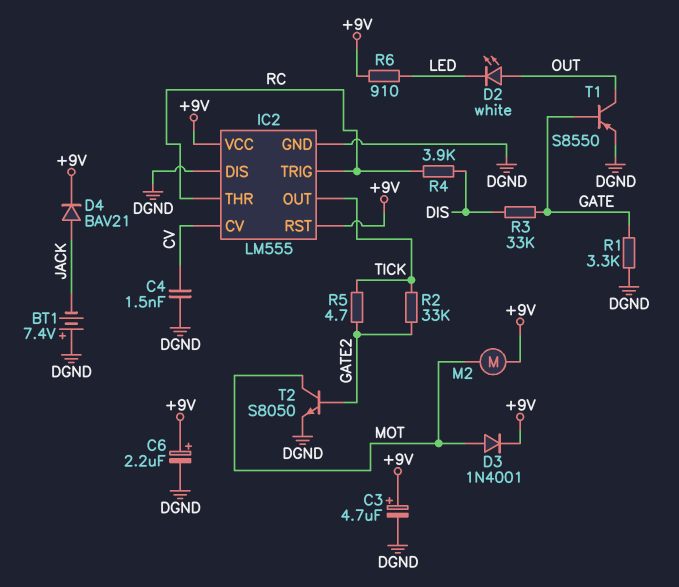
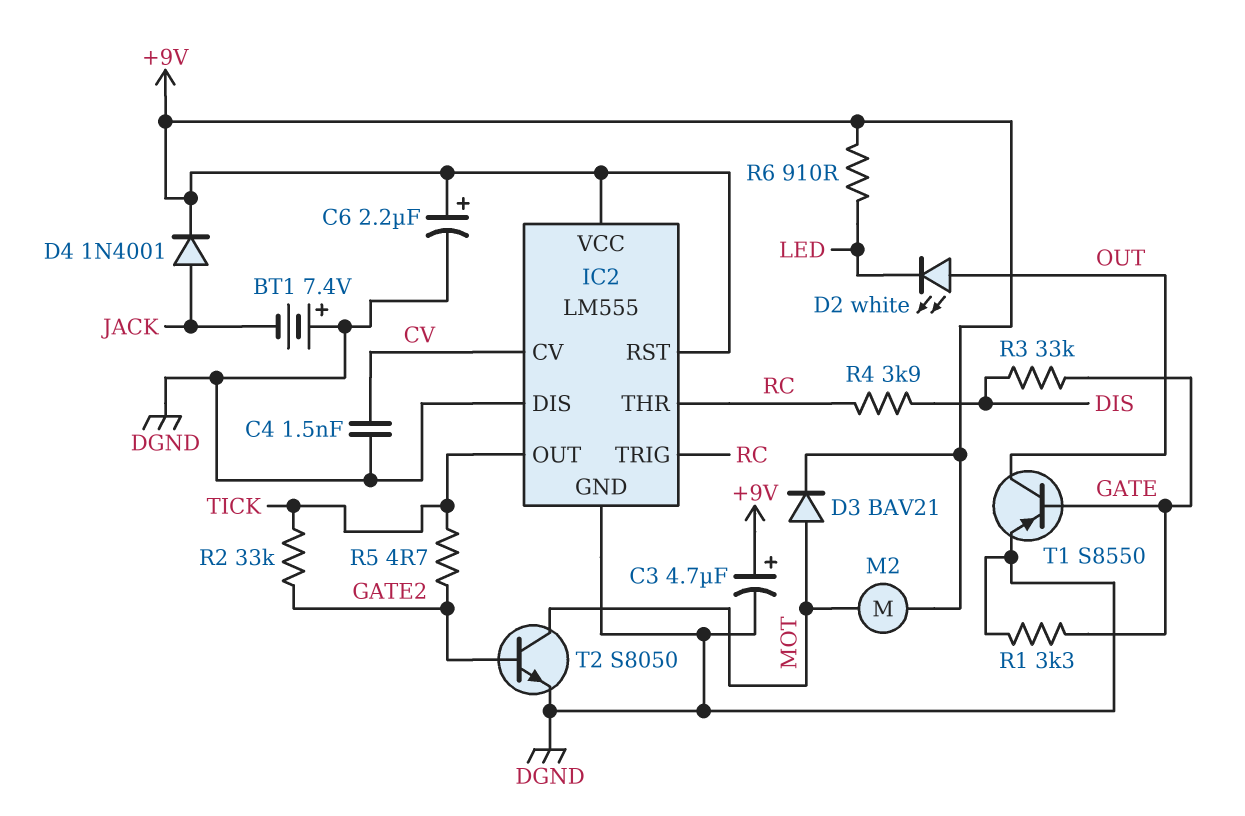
D3: diode 1N4001 (A MOT, K +9V) -> diode BAV21 (A MOT, K +9V)
D4: diode BAV21 (A JACK, K +9V) -> diode 1N4001 (A JACK, K +9V)

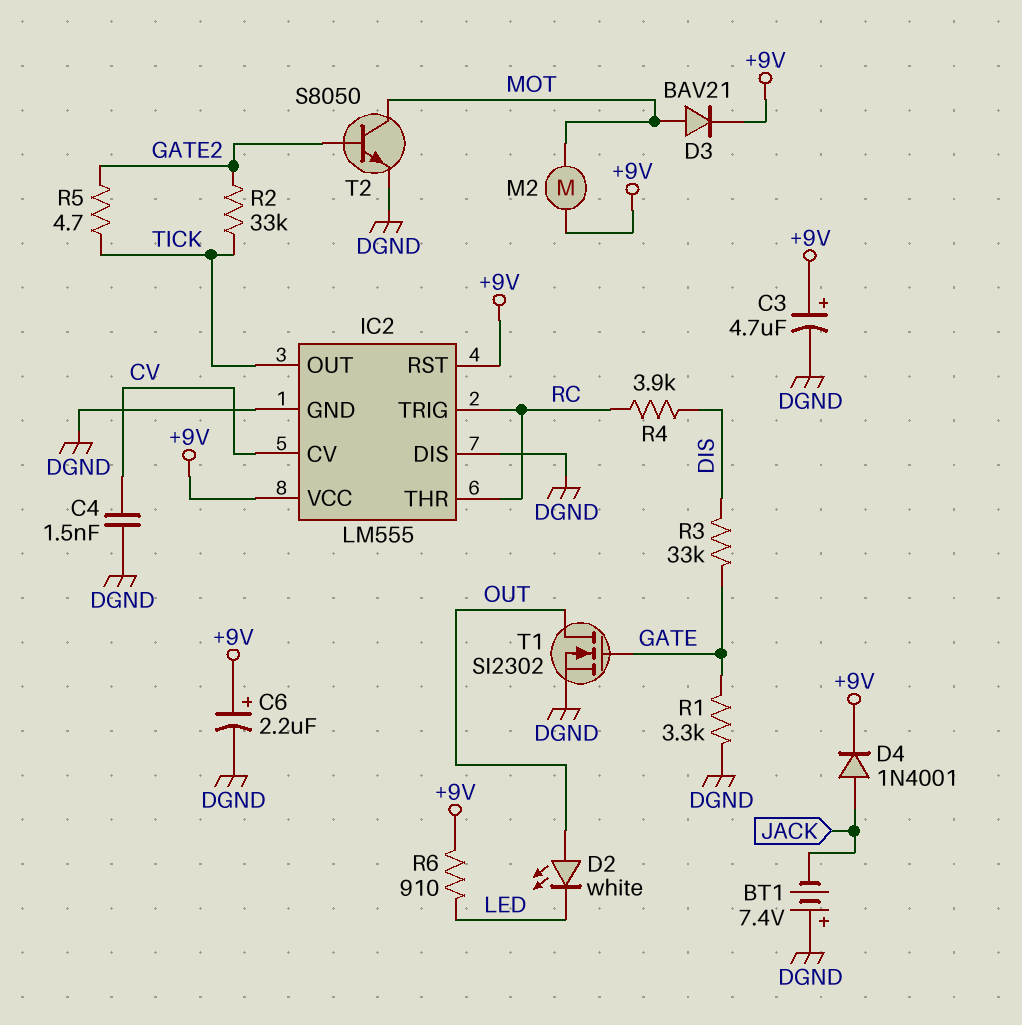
T1: PNP S8550 (B GATE, C OUT, E DGND) -> NMOS SI2302 (G GATE, D OUT, S DGND)

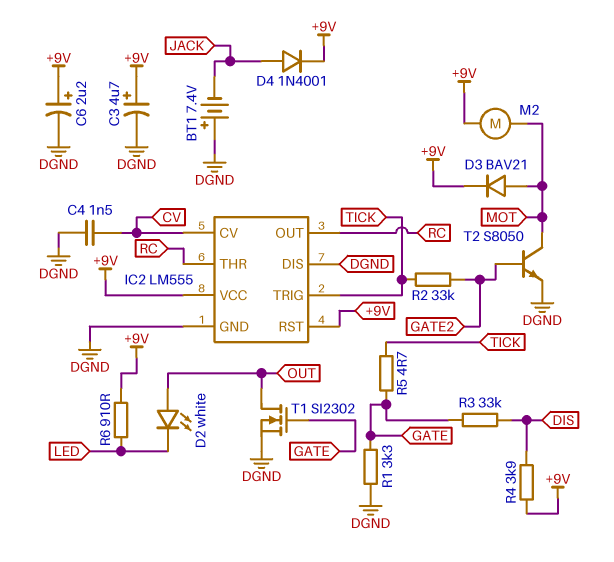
IC2 pin OUT: TICK -> RC
IC2 pin TRIG: RC -> TICK
R4: 3.9k (DIS, RC) -> 3.9k (+9V, DIS)
R5: 4.7 (GATE2, TICK) -> 4.7 (GATE, TICK)

